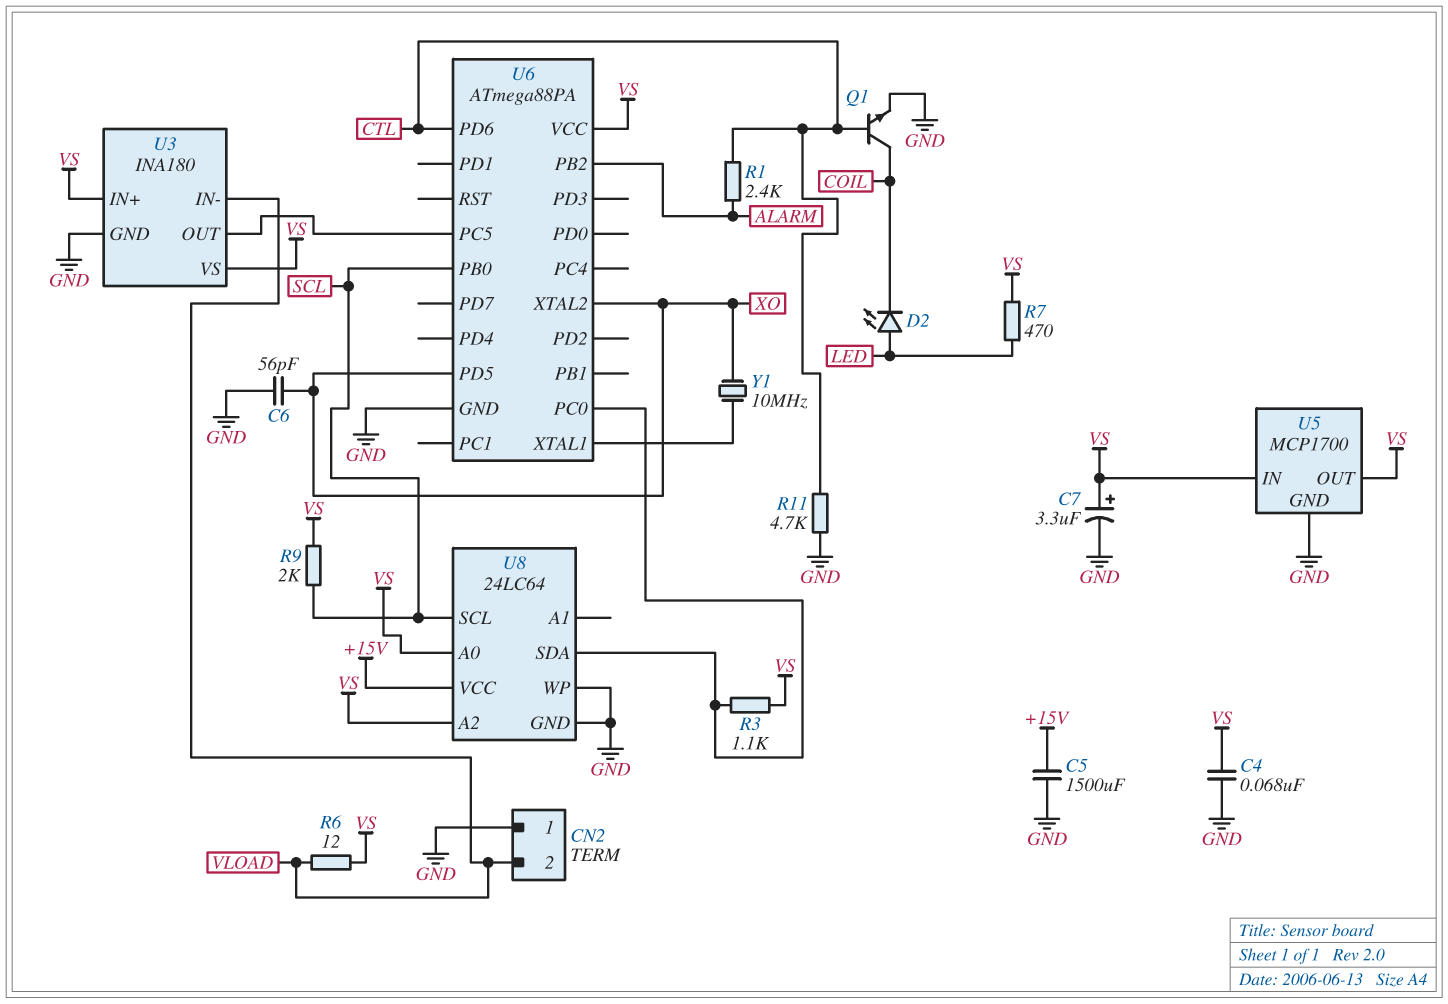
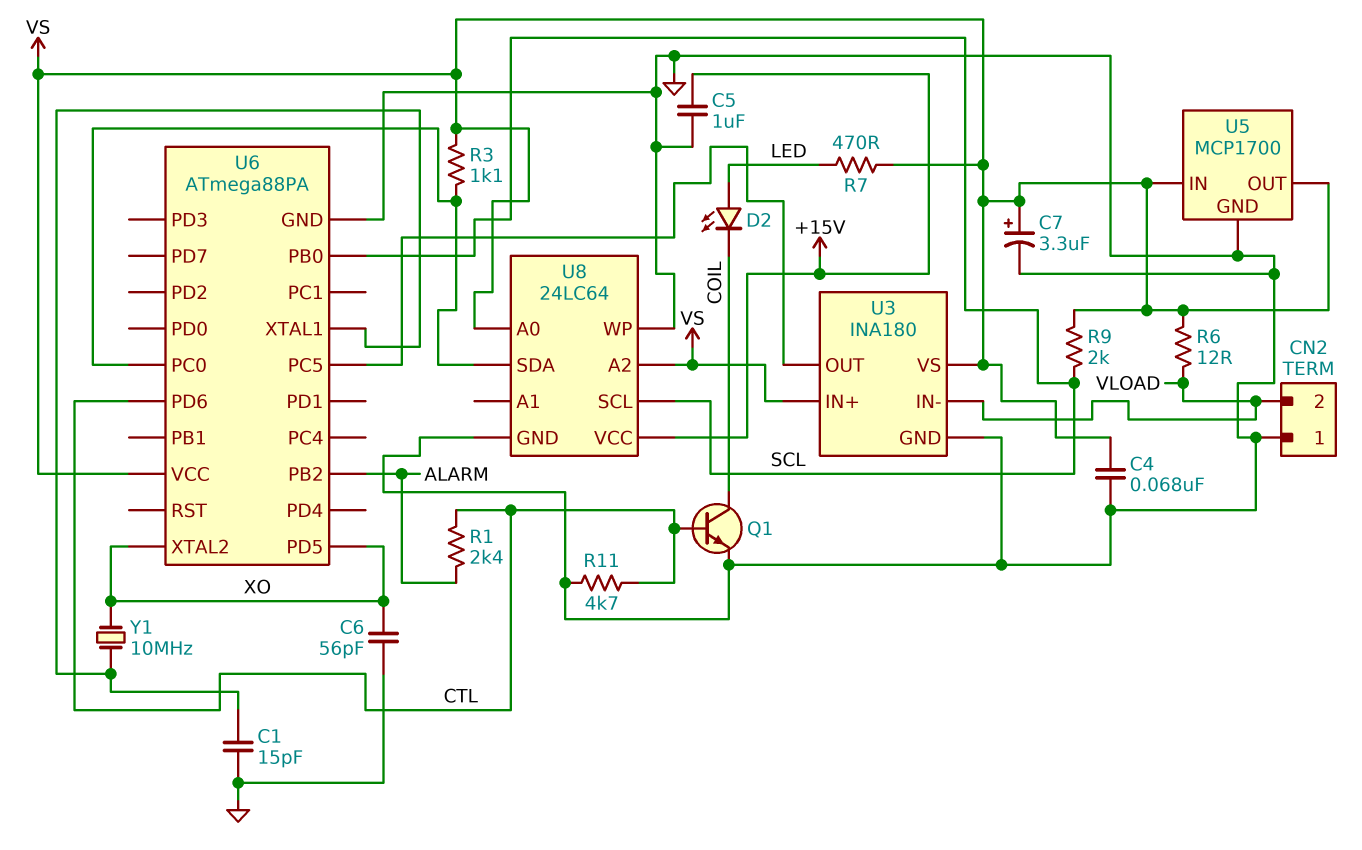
C1: none -> 15pF (GND, U6/XTAL1)
C5: 1500uF (+15V, GND) -> 1uF (+15V, GND)

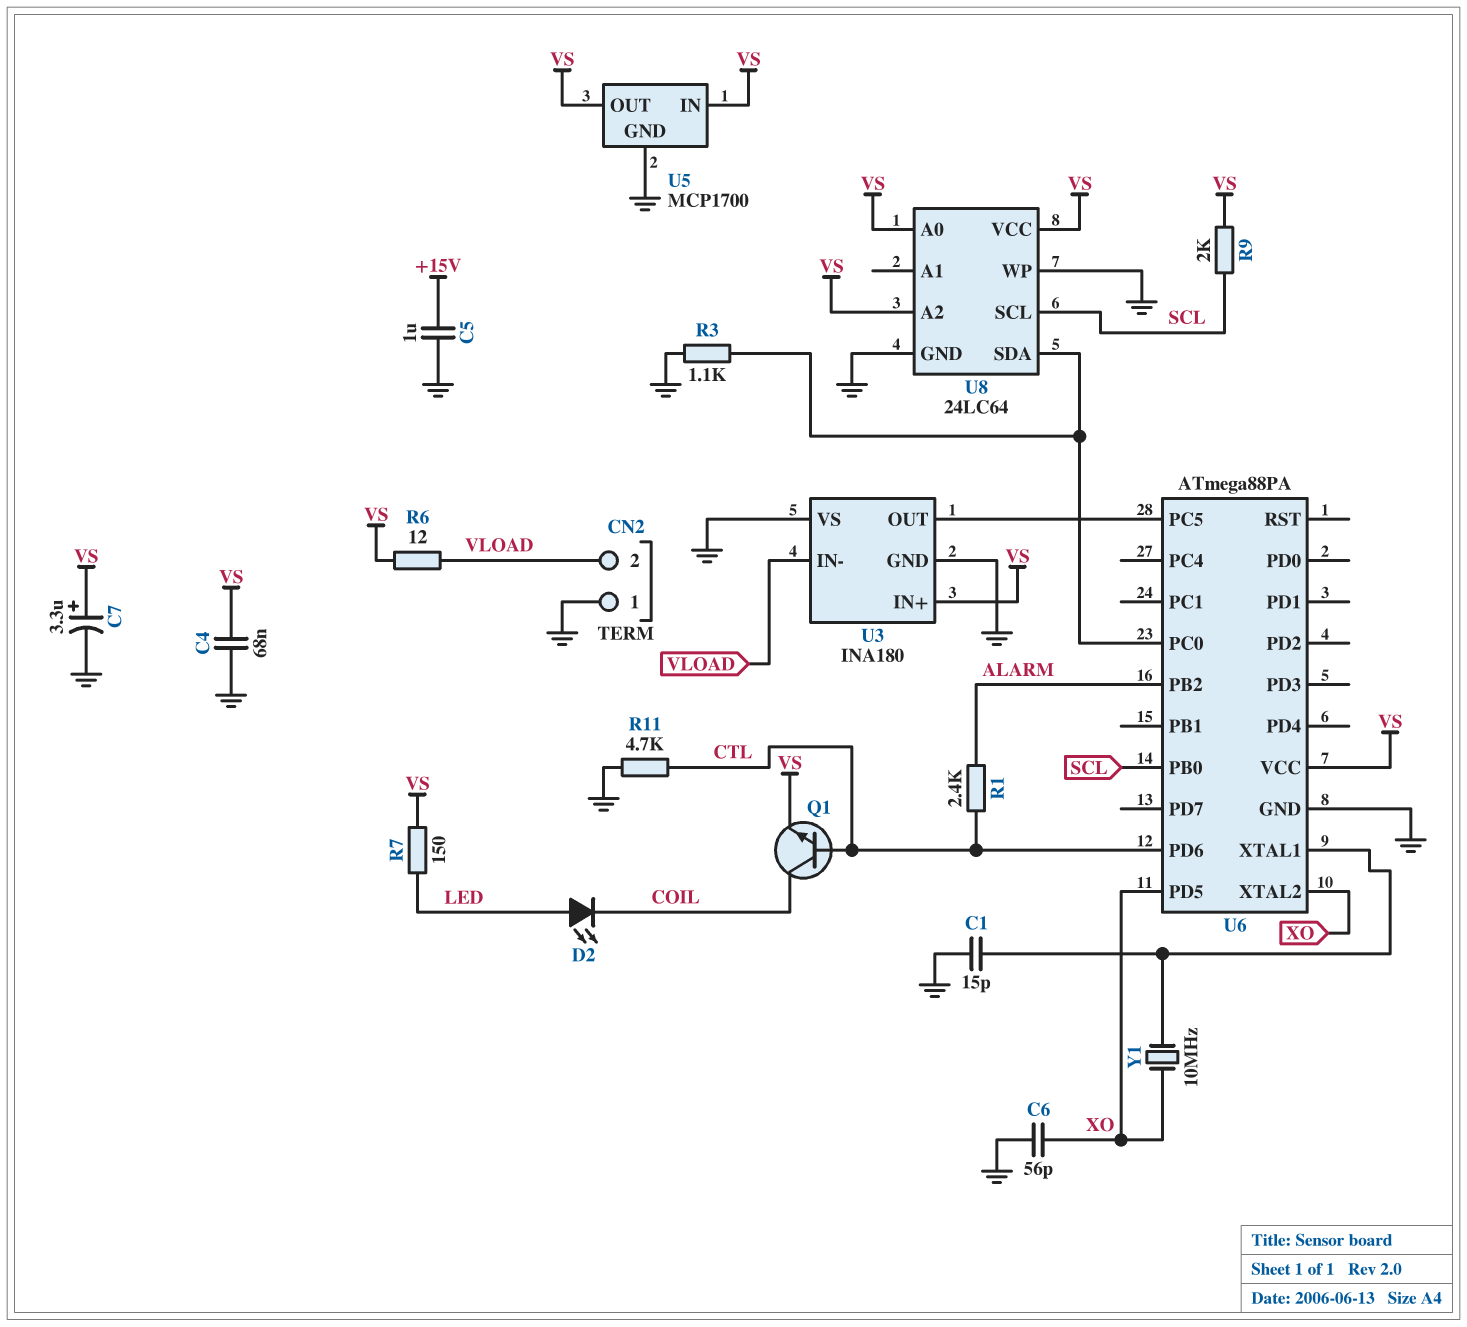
Q1: NPN (B CTL, C COIL, E GND) -> NPN (B CTL, C COIL, E VS)
R3: 1.1k (U6/PC0, VS) -> 1.1k (GND, U6/PC0)
R7: 470 (LED, VS) -> 150 (LED, VS)
U3 pin VS: VS -> GND
U8 pin VCC: +15V -> VS

